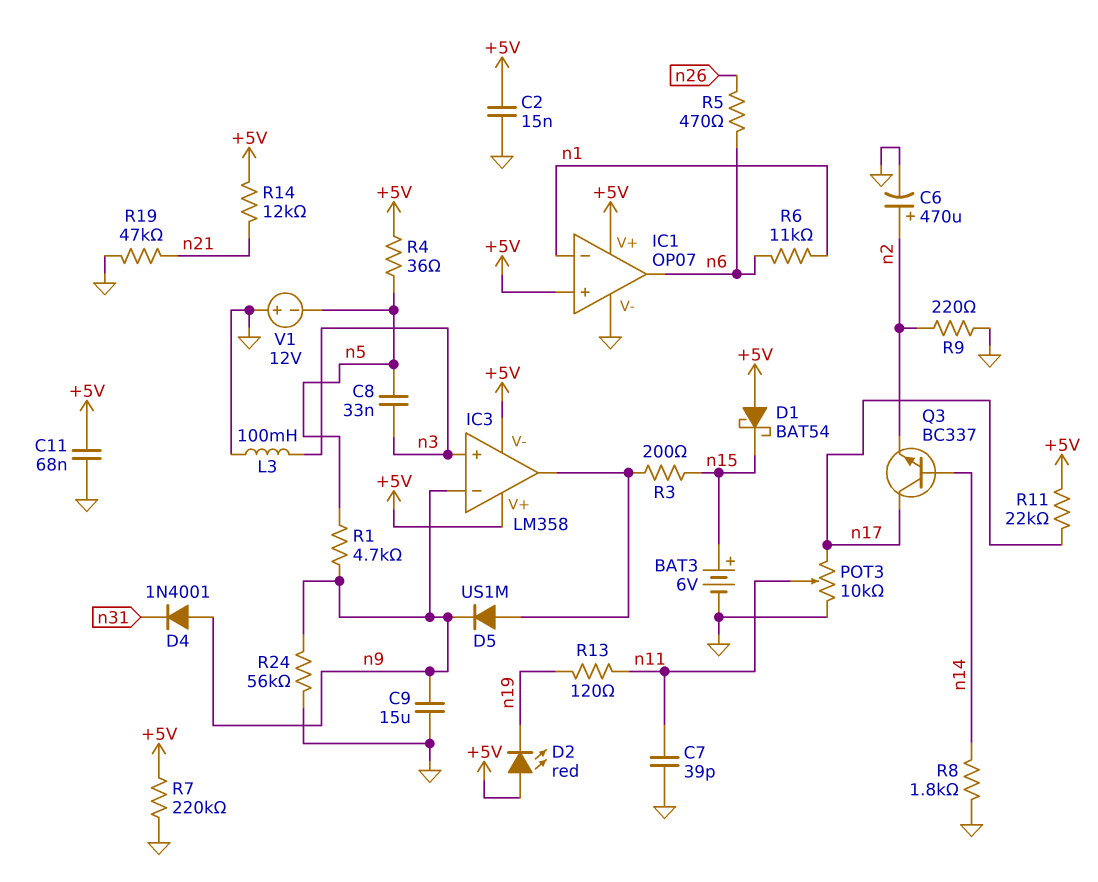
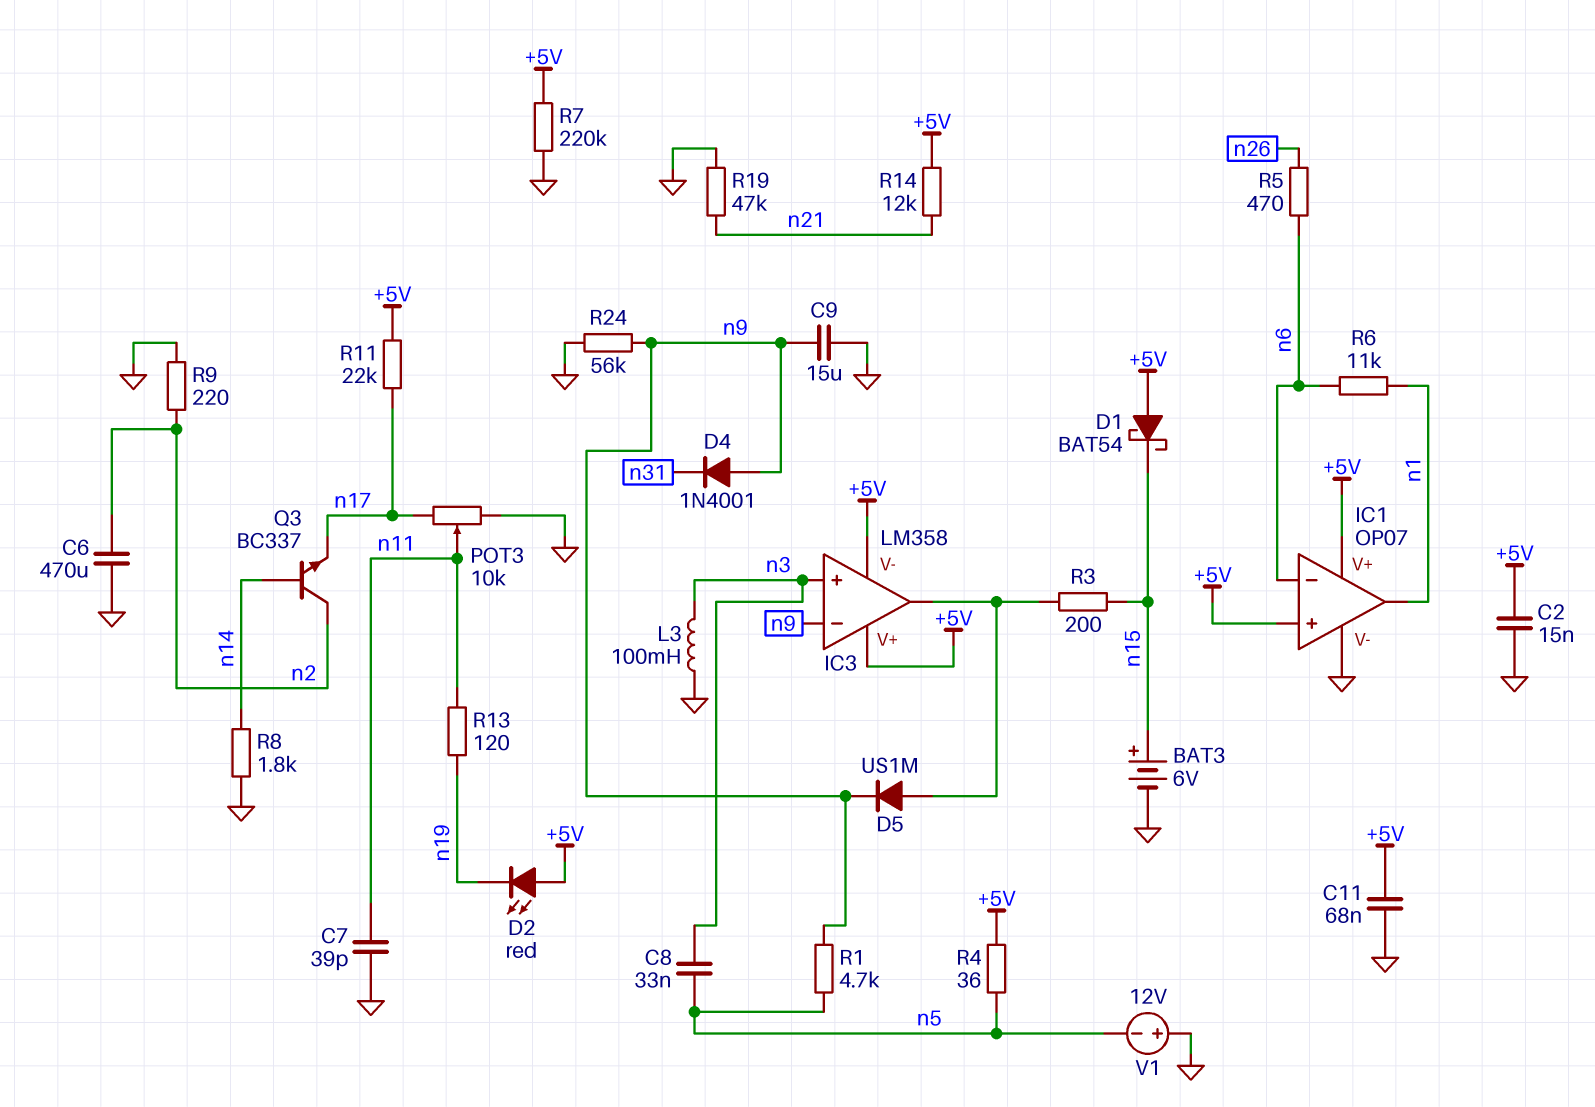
C6: 470uF (plus n2, minus GND) -> 470uF (GND, n2)
IC1 pin in-: n1 -> n6
IC1 pin out: n6 -> n1
Q3: NPN BC337 (B n14, C n17, E n2) -> NPN BC337 (B n14, C n2, E n17)

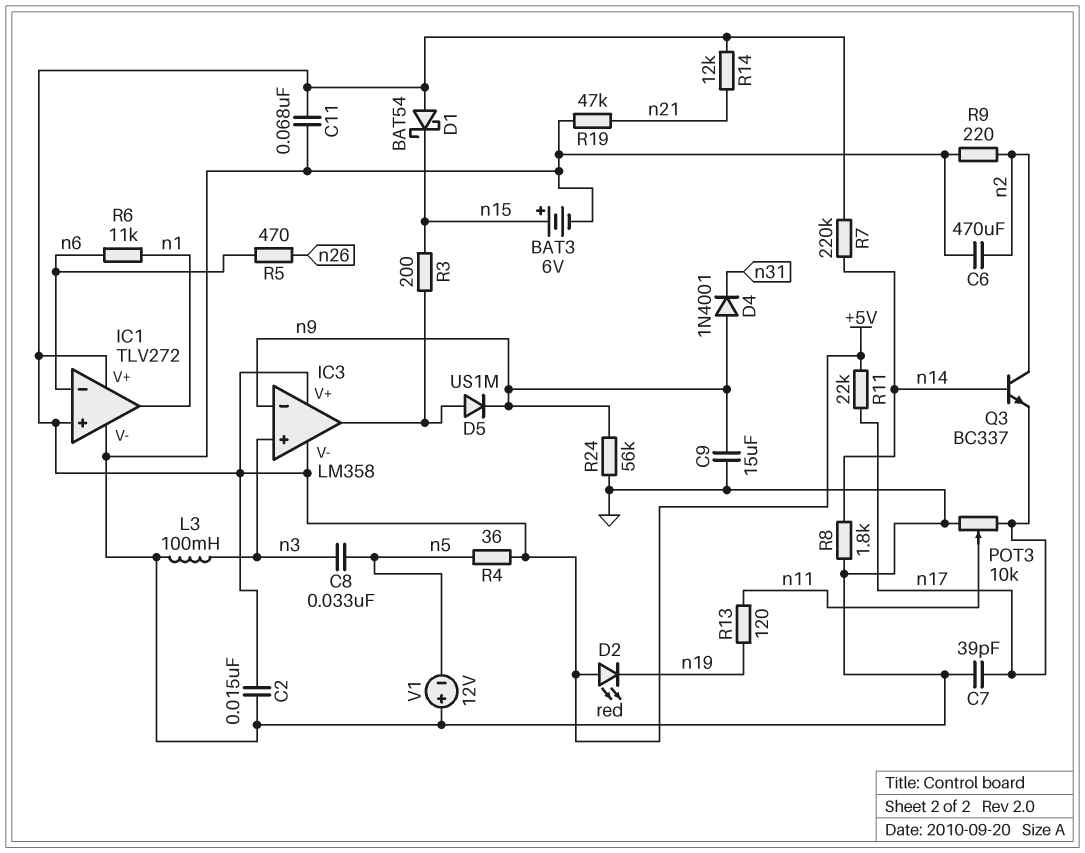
C7: 39pF (GND, n11) -> 39pF (GND, n17)
IC1: OP07 -> TLV272
R1: 4.7k (n5, n9) -> none
R7: 220k (+5V, GND) -> 220k (+5V, n14)

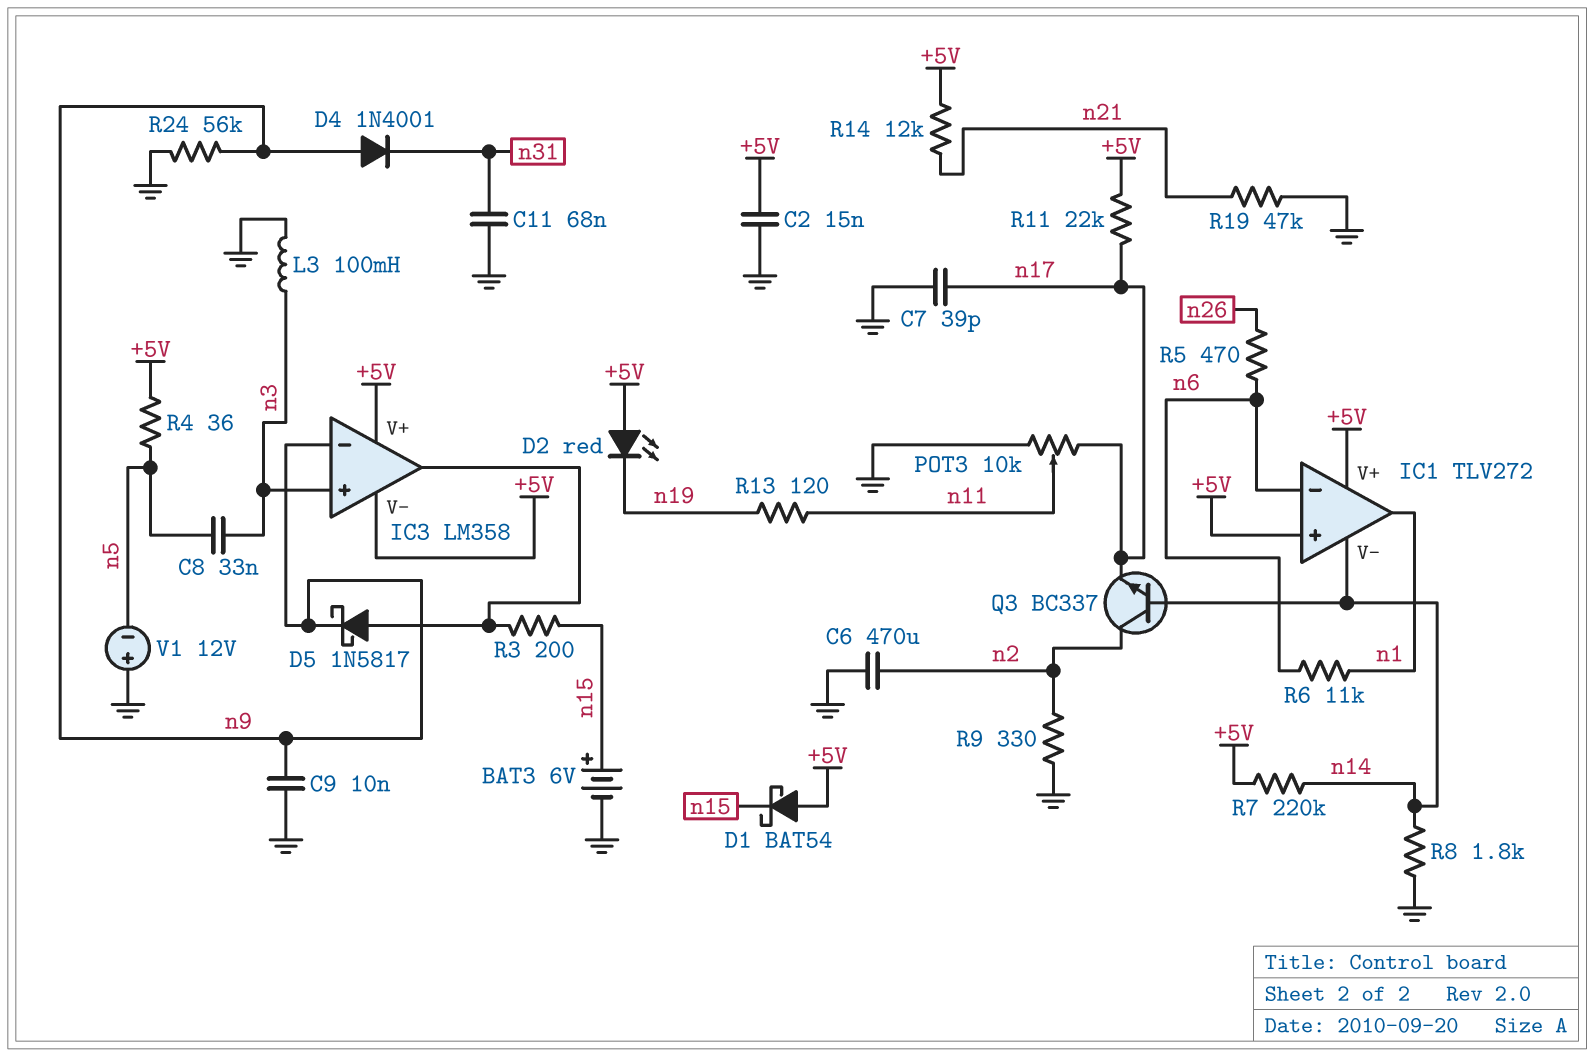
C9: 15uF (GND, n9) -> 10nF (GND, n9)
C11: 68nF (+5V, GND) -> 68nF (GND, n31)
D5: diode US1M (A IC3/out, K n9) -> schottky 1N5817 (A IC3/out, K n9)
IC1 pin V-: GND -> n14
R9: 220 (GND, n2) -> 330 (GND, n2)

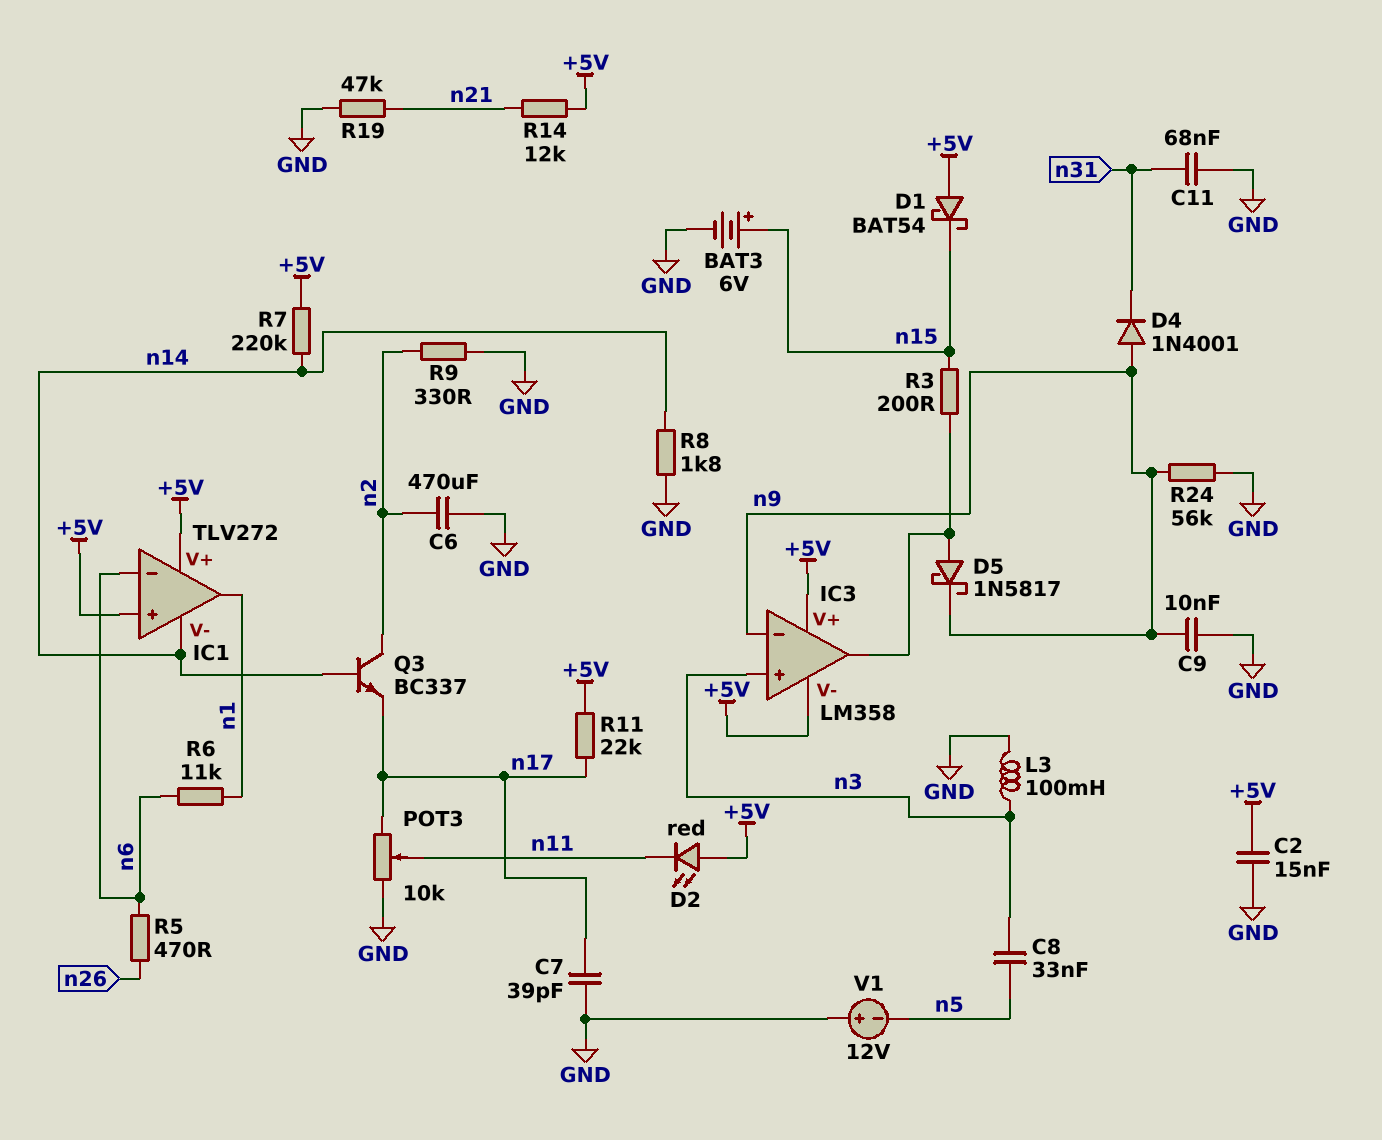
D2: LED red (A +5V, K n19) -> LED red (A +5V, K n11)
R4: 36 (+5V, n5) -> none
R13: 120 (n11, n19) -> none

